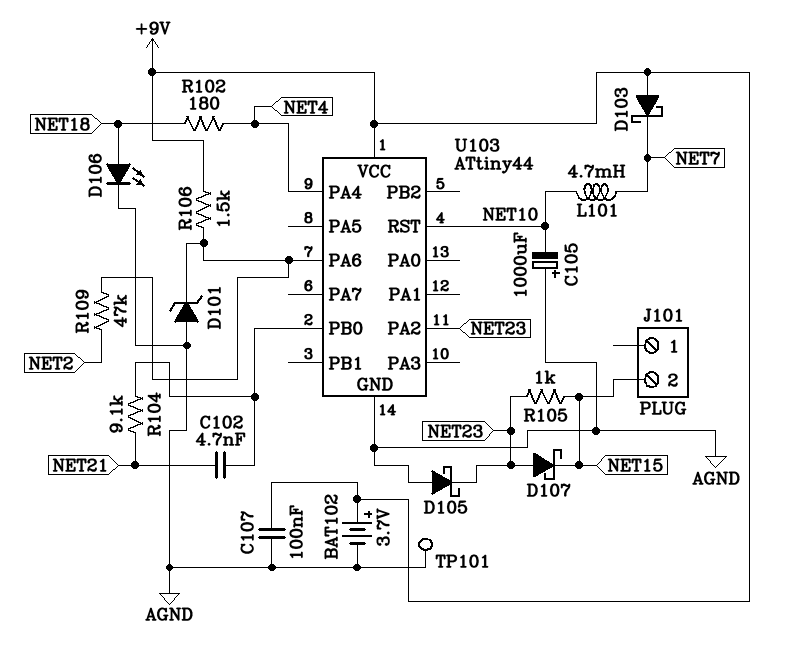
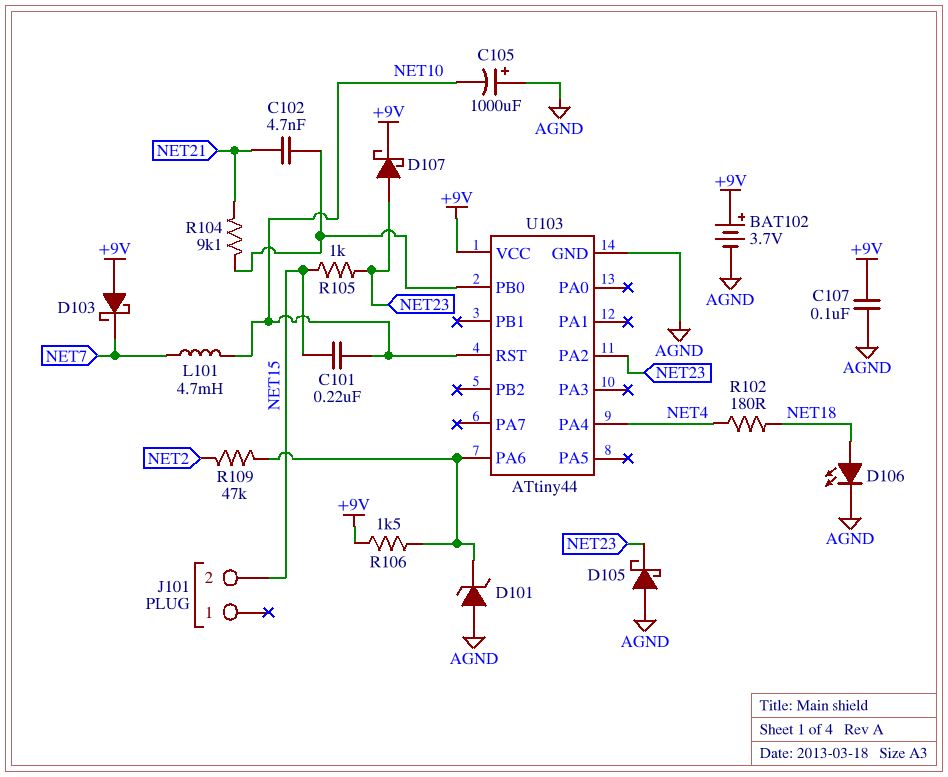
C101: none -> 220nF (NET10, NET15)
D107: schottky (A NET23, K NET15) -> schottky (A NET23, K +9V)
TP101: test point (AGND) -> none

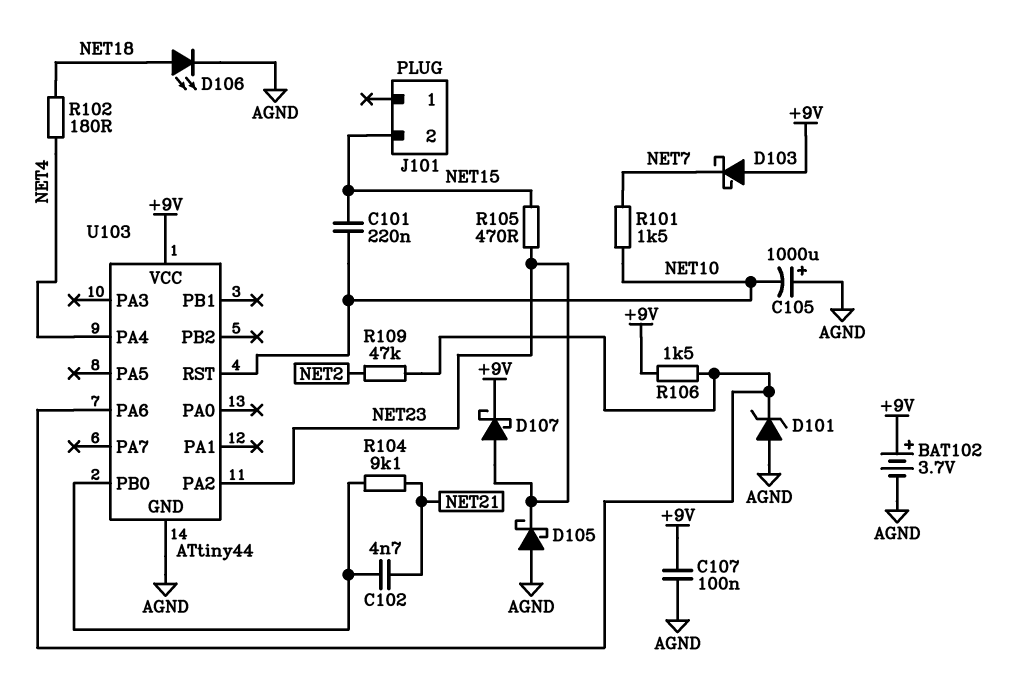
L101: 4.7mH (NET7, NET10) -> none
R101: none -> 1.5k (NET7, NET10)
R105: 1k (NET15, NET23) -> 470 (NET15, NET23)

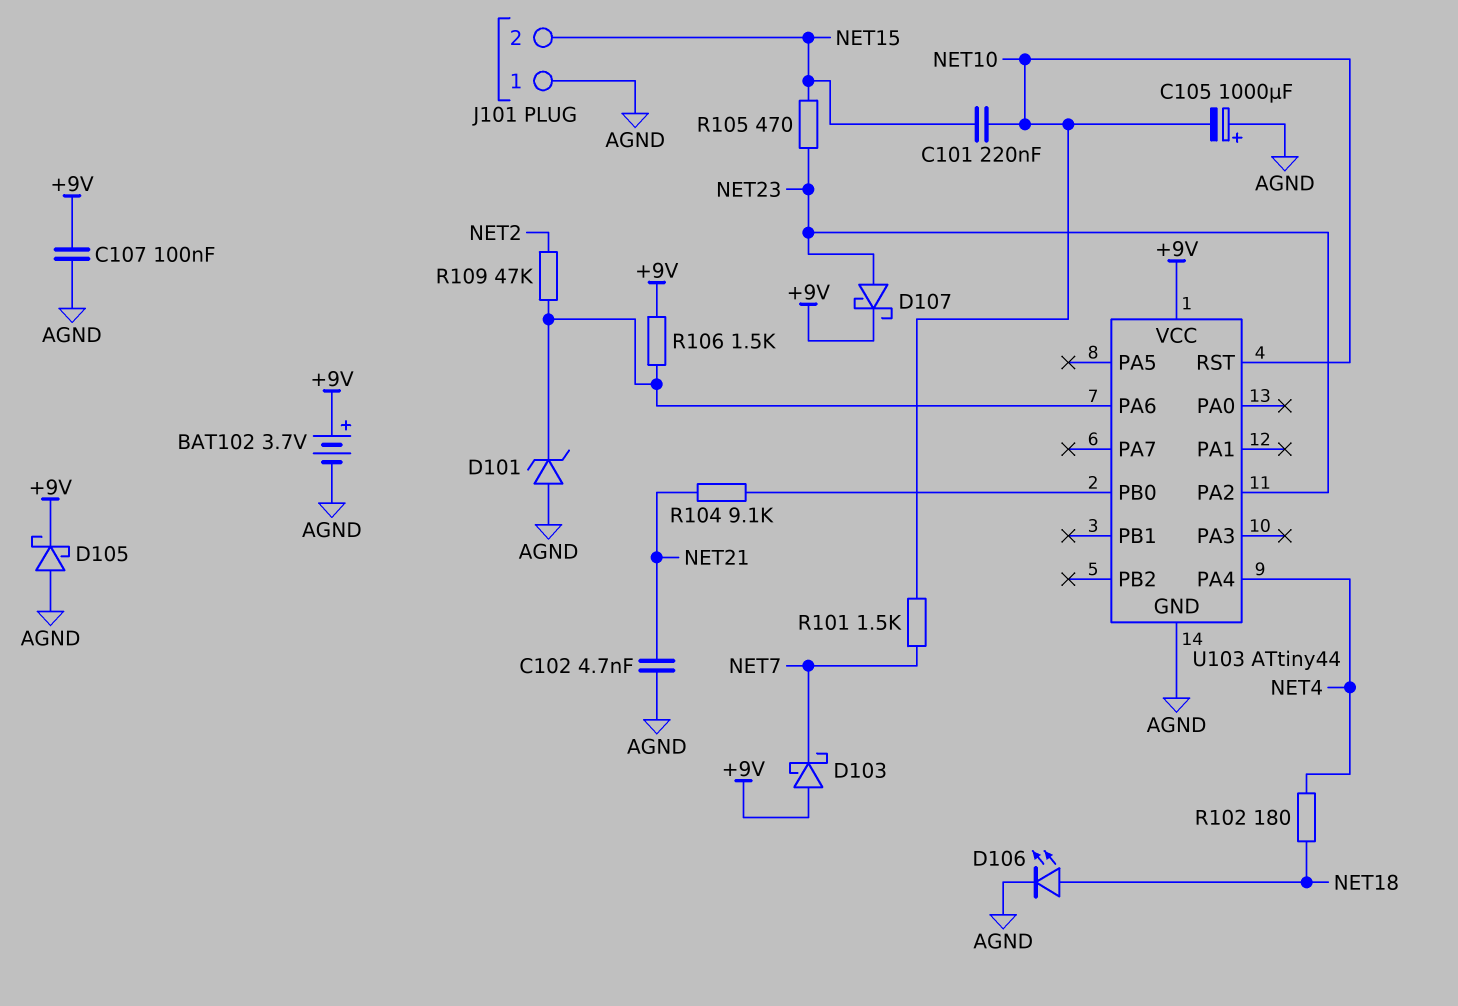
C102: 4.7nF (NET21, U103/PB0) -> 4.7nF (AGND, NET21)
D105: schottky (A AGND, K NET23) -> schottky (A AGND, K +9V)
J101 pin 1: none -> AGND

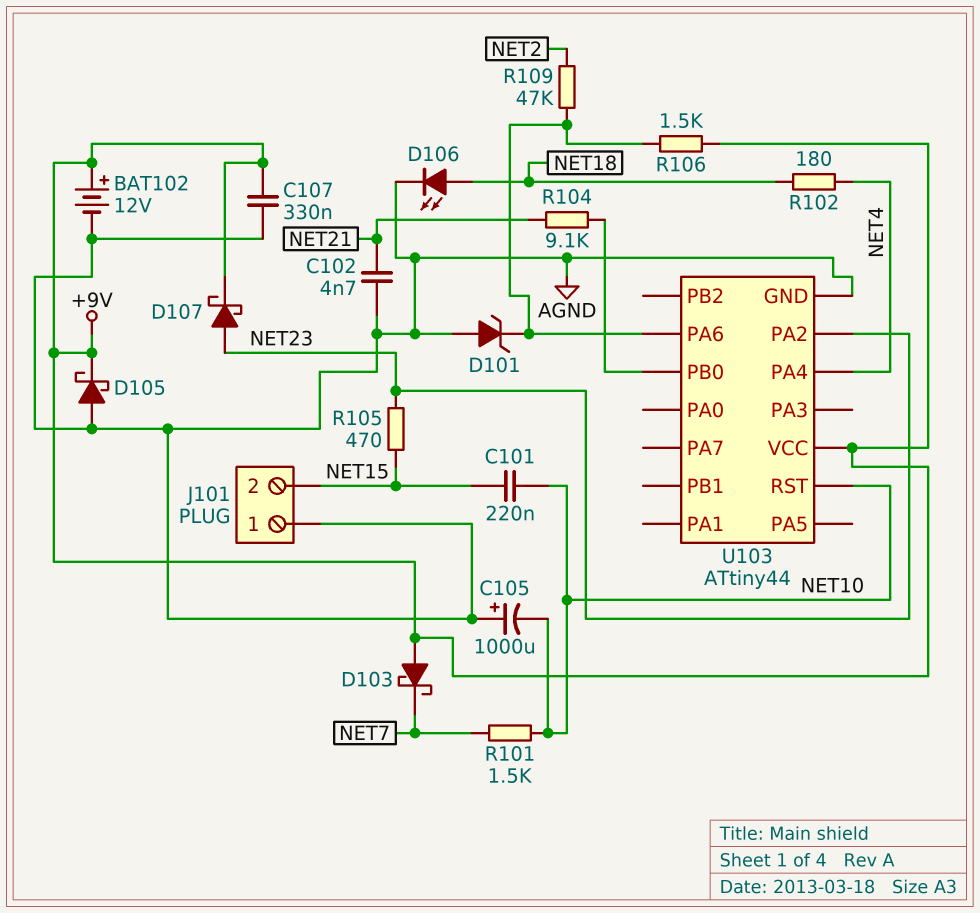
BAT102: 3.7V (plus +9V, minus AGND) -> 12V (plus +9V, minus AGND)
C107: 100nF (+9V, AGND) -> 330nF (+9V, AGND)

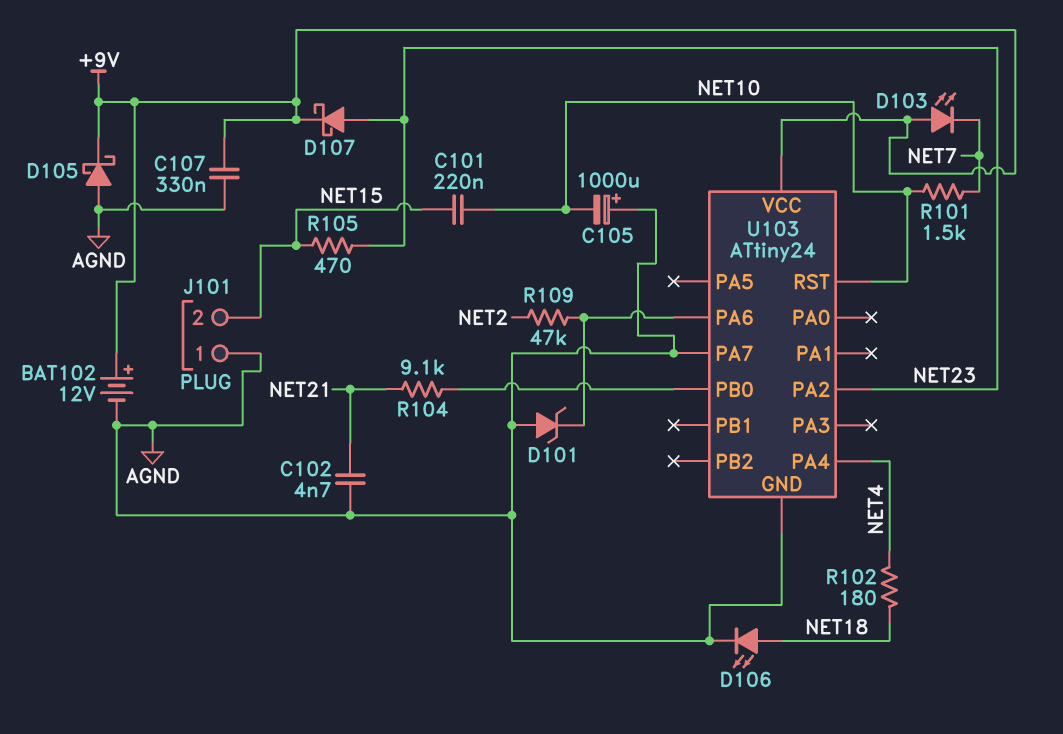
D103: schottky (A +9V, K NET7) -> LED (A +9V, K NET7)
R106: 1.5k (+9V, U103/PA6) -> none
U103: ATtiny44 -> ATtiny24
U103 pin PA7: none -> AGND

